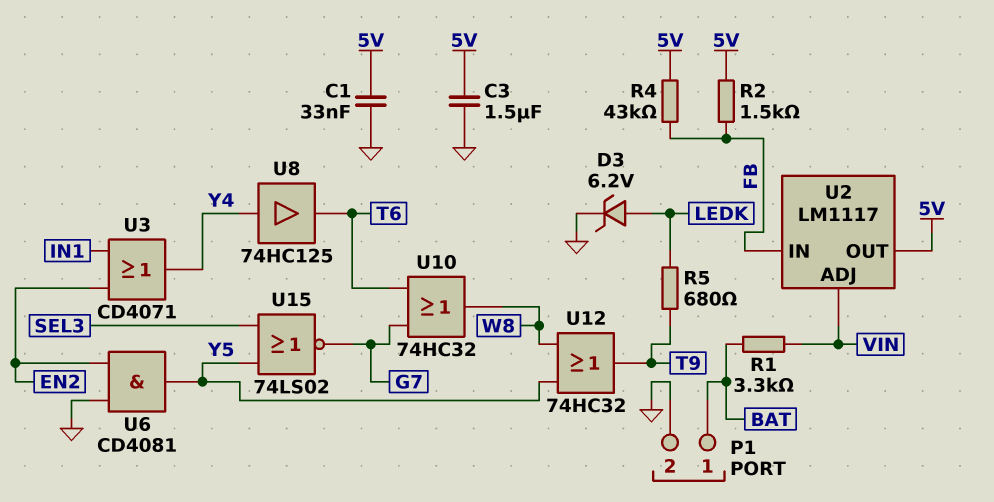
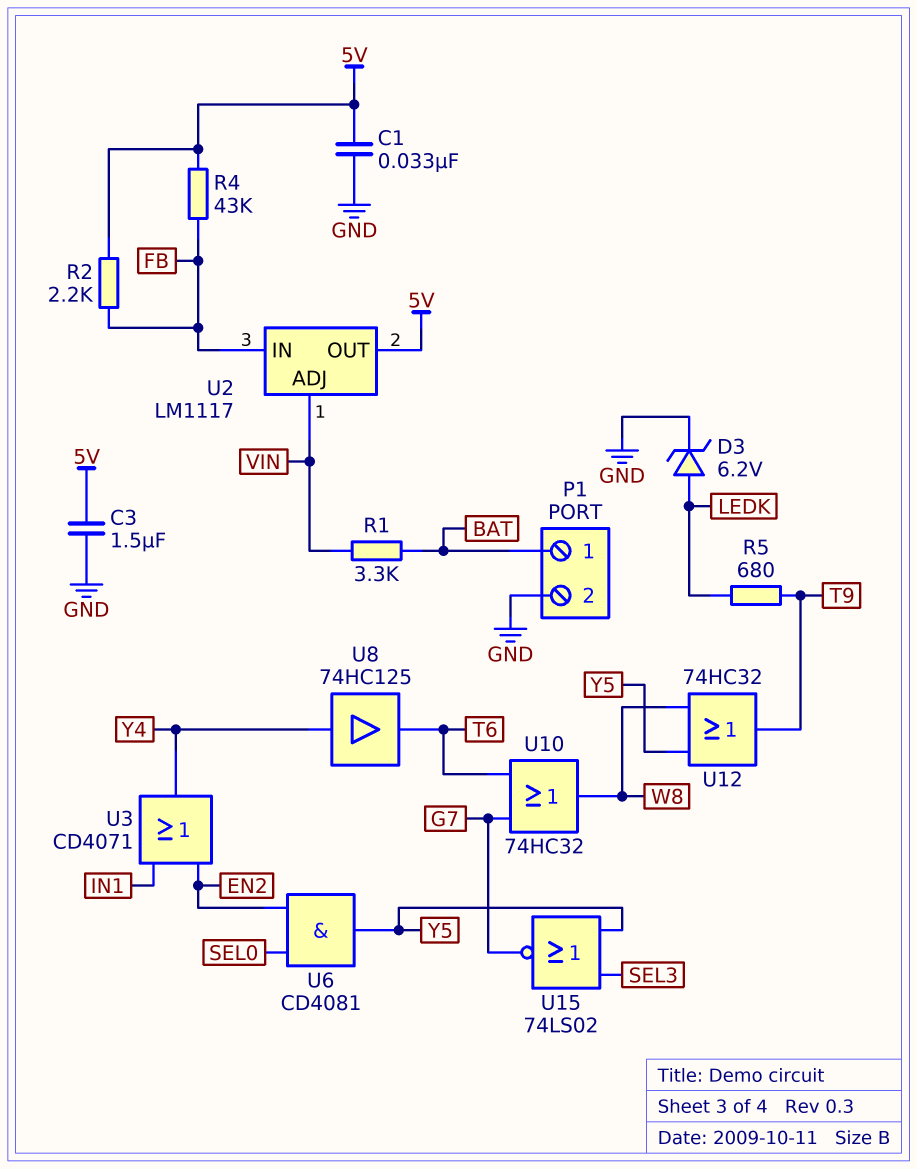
R2: 1.5k (5V, FB) -> 2.2k (5V, FB)
U6: AND CD4081 (in EN2, in GND, out Y5) -> AND CD4081 (in EN2, in SEL0, out Y5)

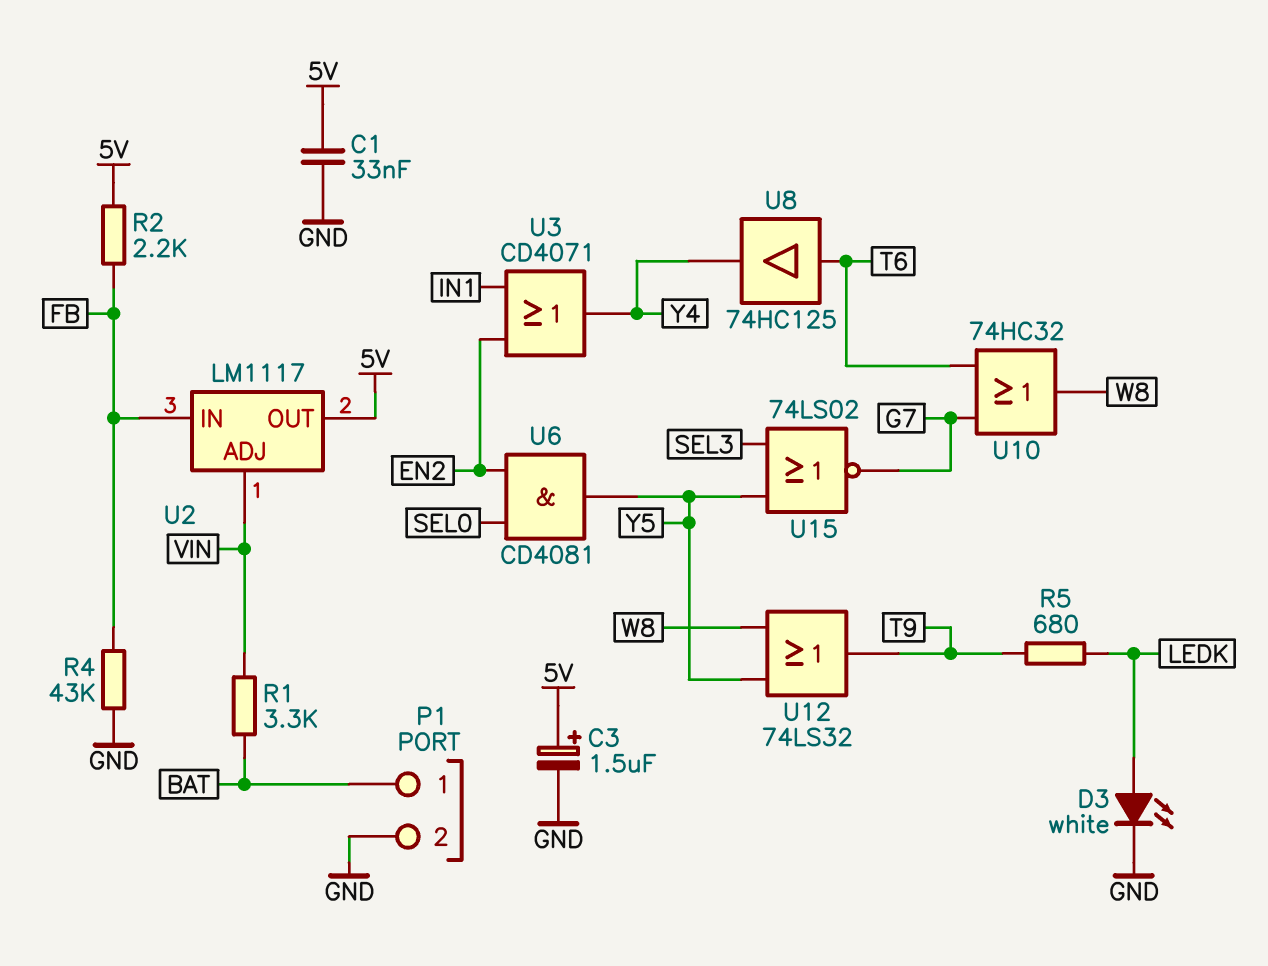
C3: 1.5uF (5V, GND) -> 1.5uF (plus 5V, minus GND)
D3: zener 6.2V (A LEDK, K GND) -> LED white (A LEDK, K GND)
R4: 43k (5V, FB) -> 43k (FB, GND)
U8: buffer 74HC125 (in Y4, out T6) -> buffer 74HC125 (in T6, out Y4)
U12: OR 74HC32 (in W8, in Y5, out T9) -> OR 74LS32 (in W8, in Y5, out T9)

